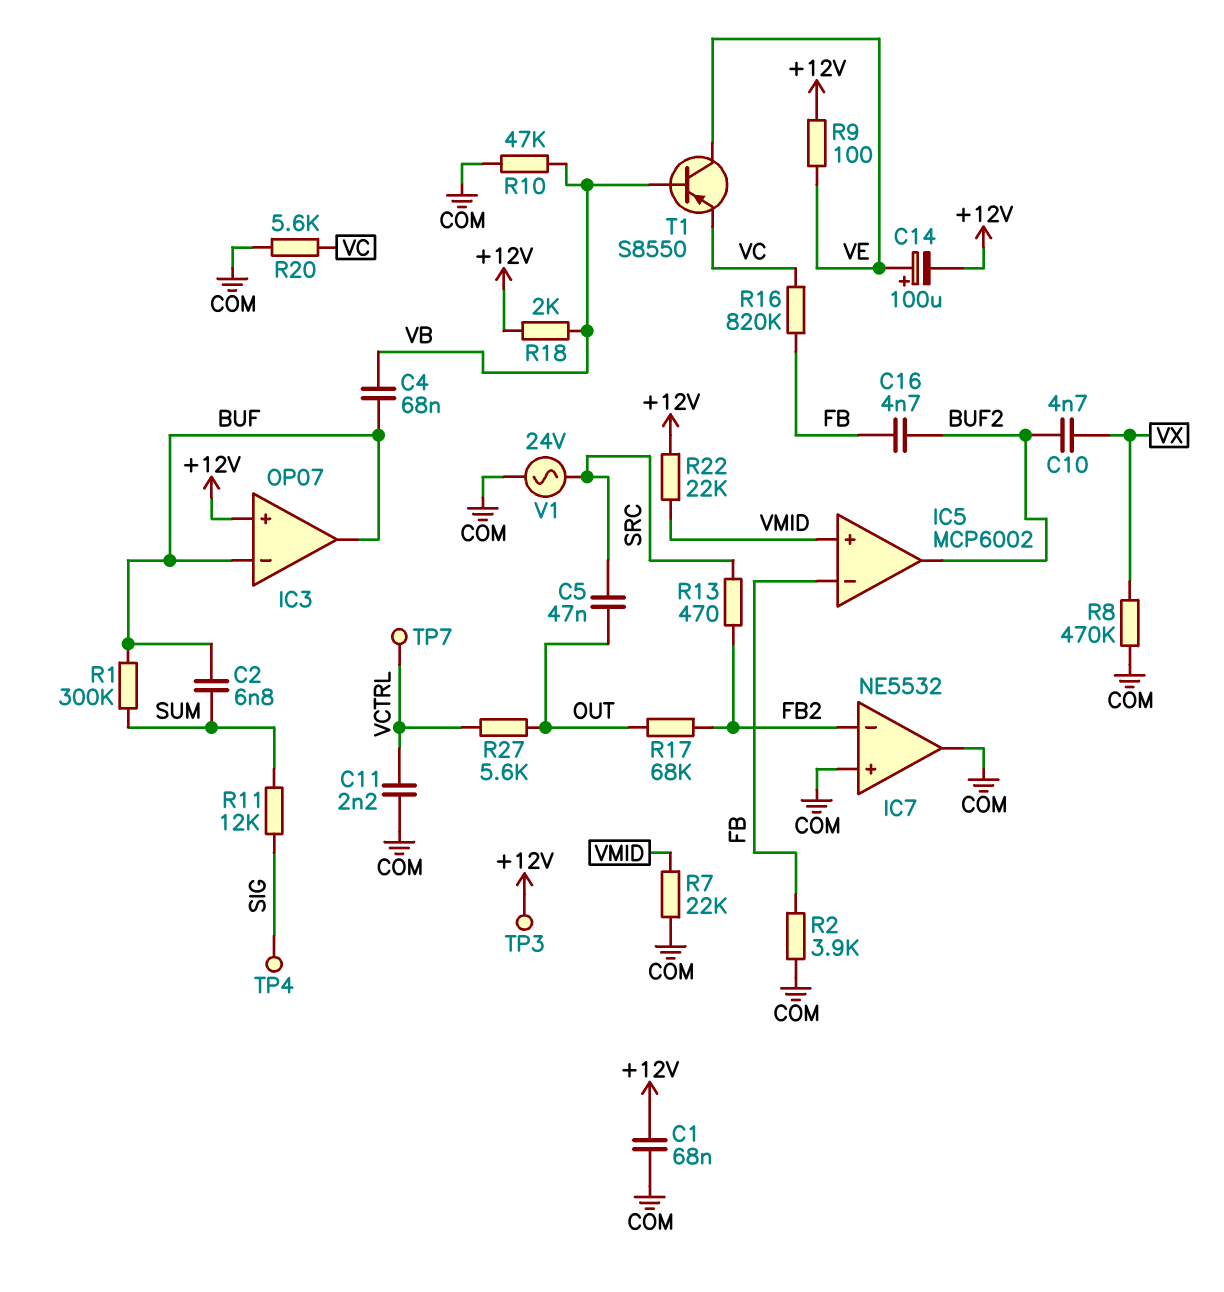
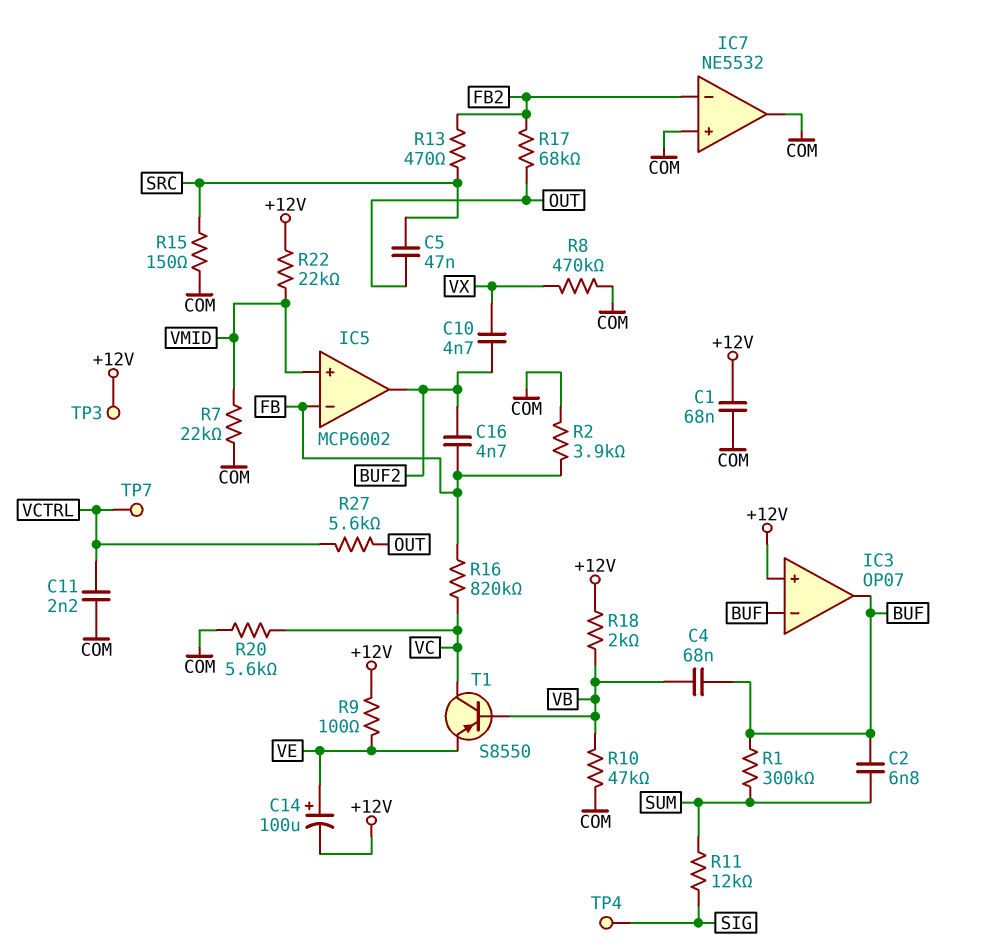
R15: none -> 150 (COM, SRC)
T1: PNP S8550 (B VB, C VE, E VC) -> PNP S8550 (B VB, C VC, E VE)
V1: AC 24V (COM, SRC) -> none

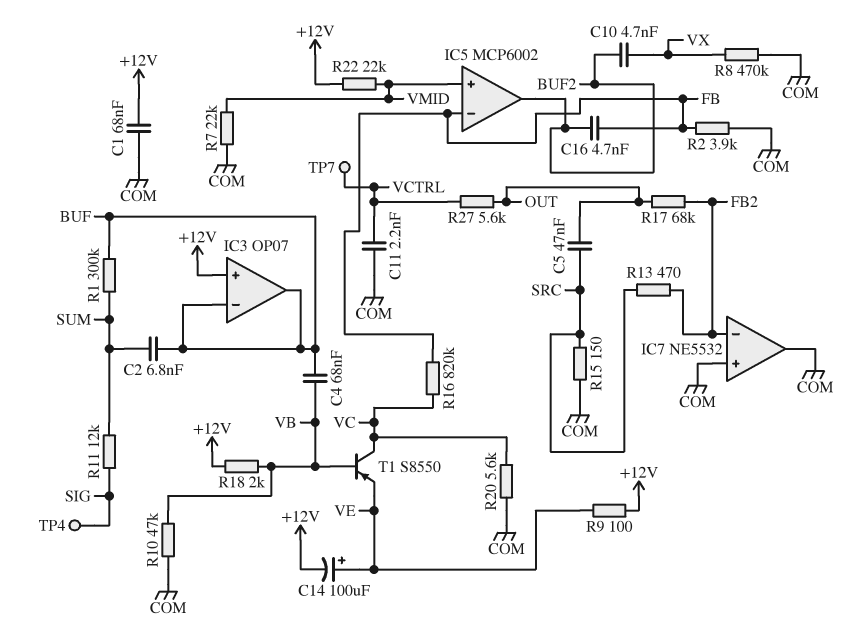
TP3: test point (+12V) -> none

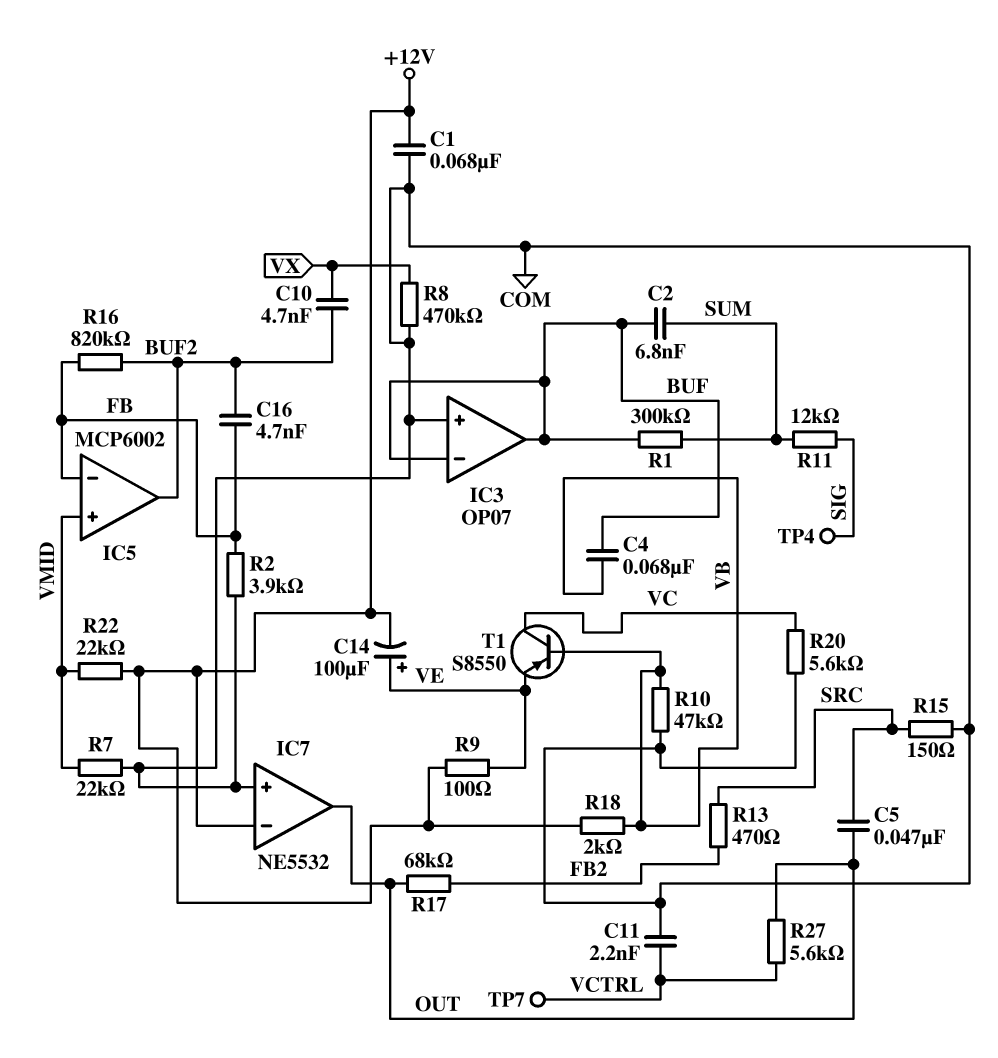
IC3 pin in+: +12V -> COM
IC7 pin in-: FB2 -> +12V
IC7 pin out: COM -> OUT
R16: 820k (FB, VC) -> 820k (BUF2, FB)

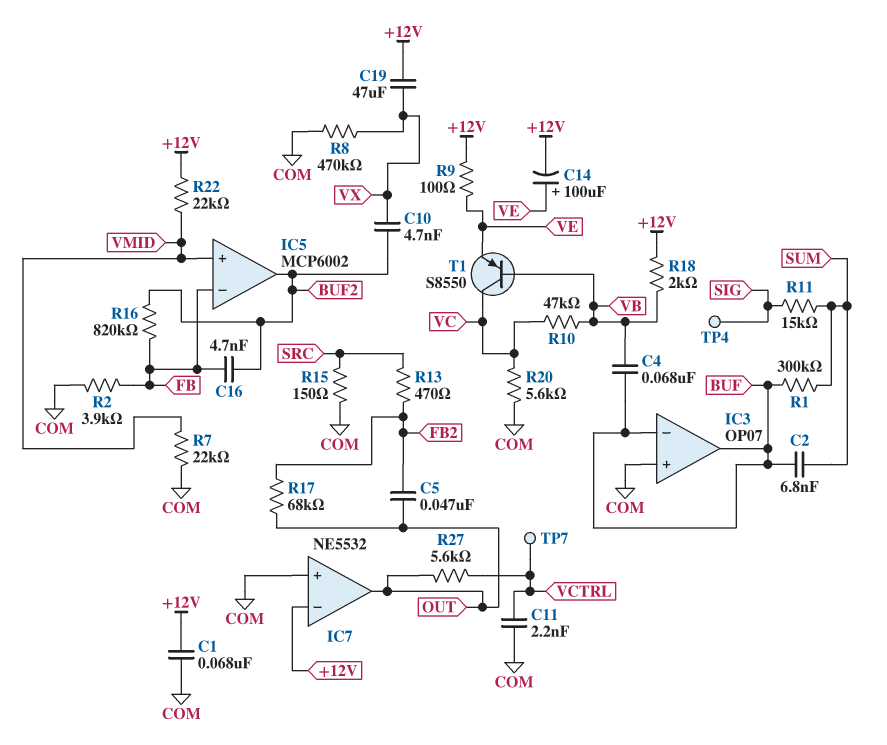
C5: 47nF (OUT, SRC) -> 47nF (FB2, OUT)
C19: none -> 47uF (+12V, VX)
R10: 47k (COM, VB) -> 47k (VB, VC)
R11: 12k (SIG, SUM) -> 15k (SIG, SUM)

